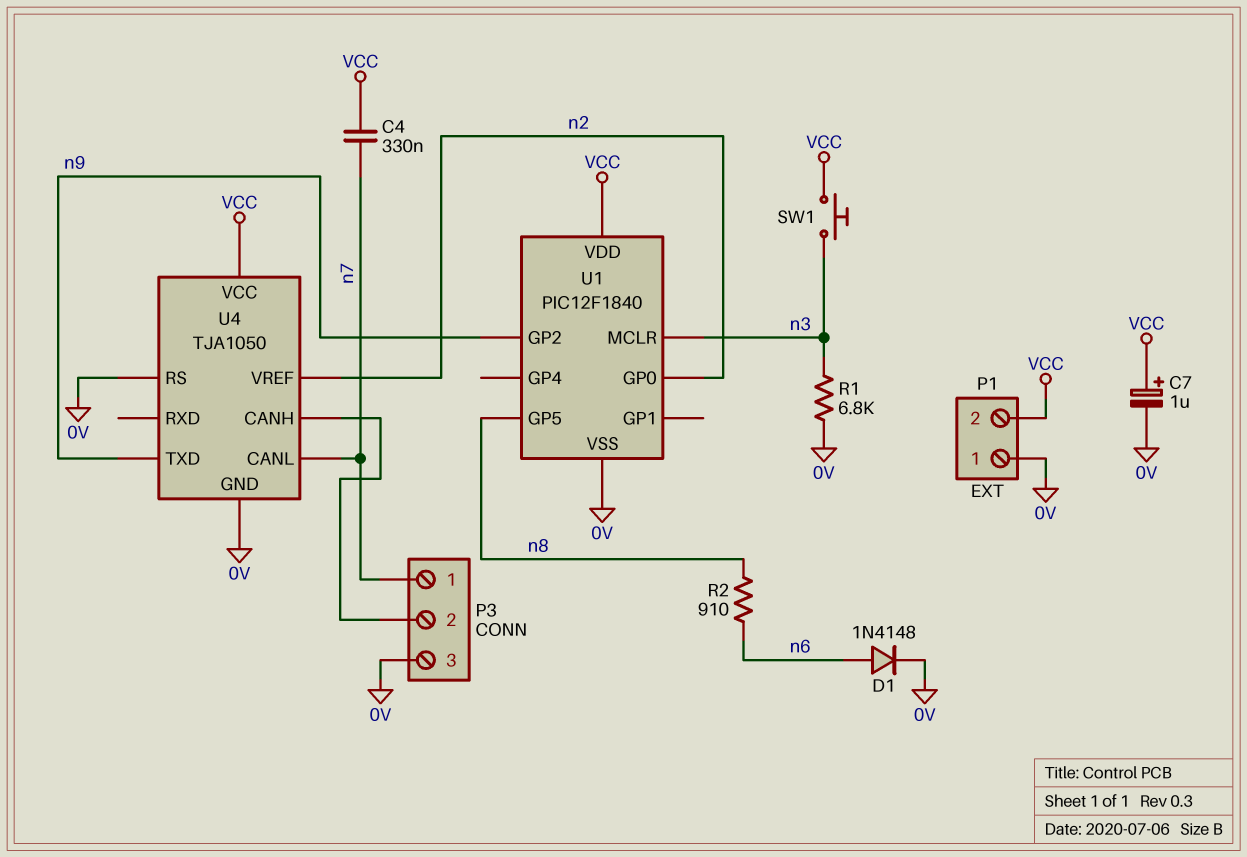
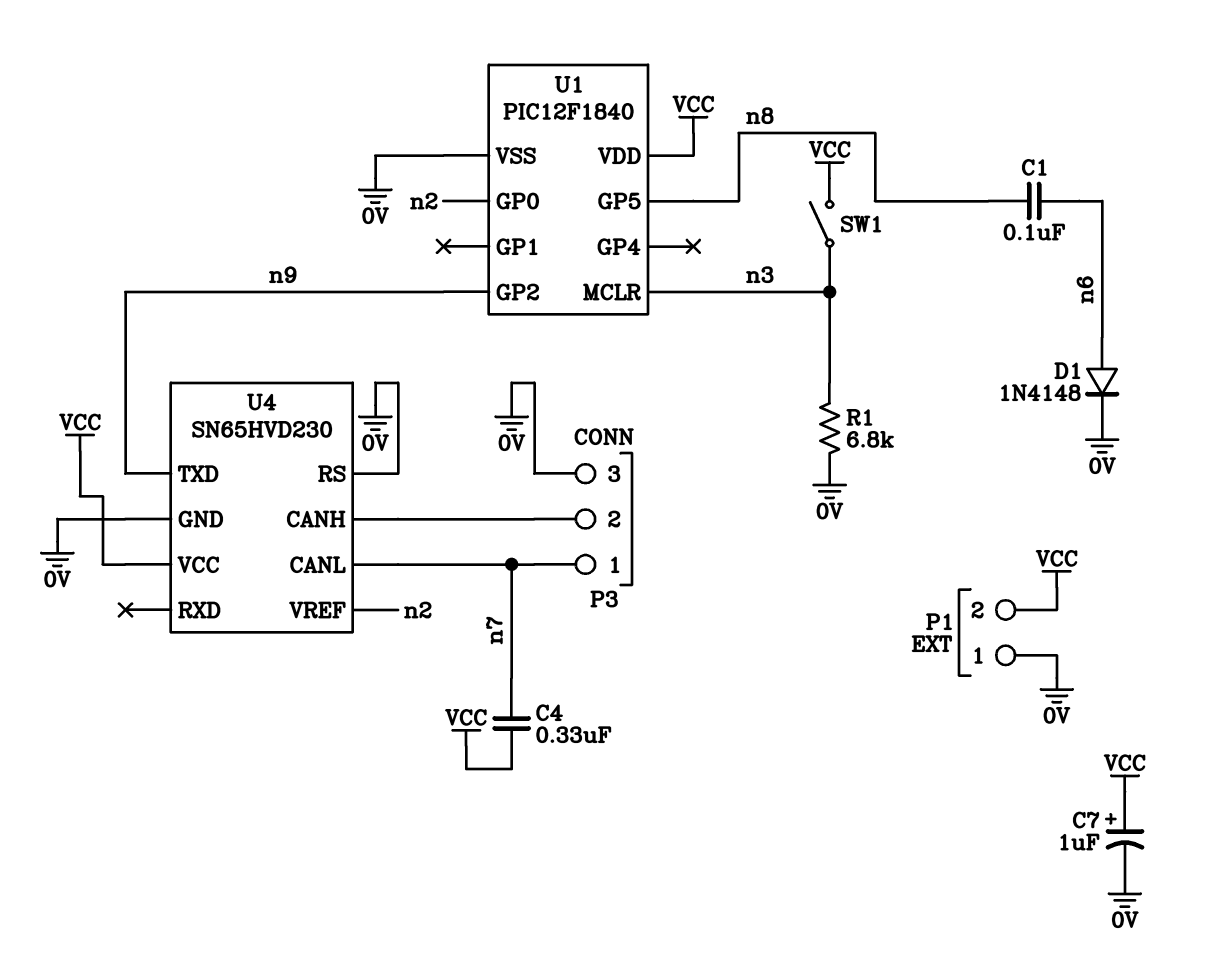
C1: none -> 100nF (n6, n8)
R2: 910 (n6, n8) -> none
SW1: button (VCC, n3) -> switch (VCC, n3)
U4: TJA1050 -> SN65HVD230

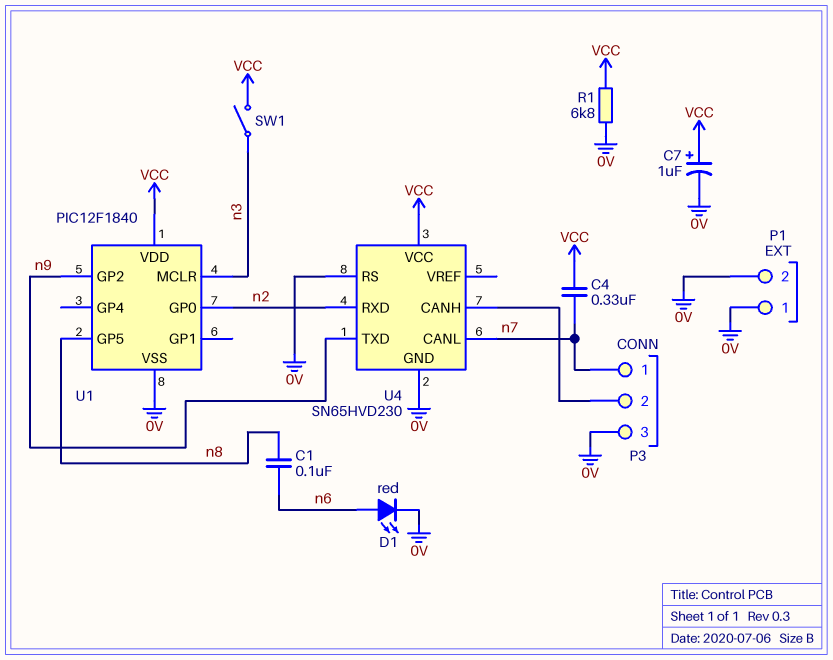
D1: diode 1N4148 (A n6, K 0V) -> LED red (A n6, K 0V)
P1 pin 2: VCC -> 0V
R1: 6.8k (0V, n3) -> 6.8k (0V, VCC)
U4 pin RXD: none -> n2
U4 pin VREF: n2 -> none

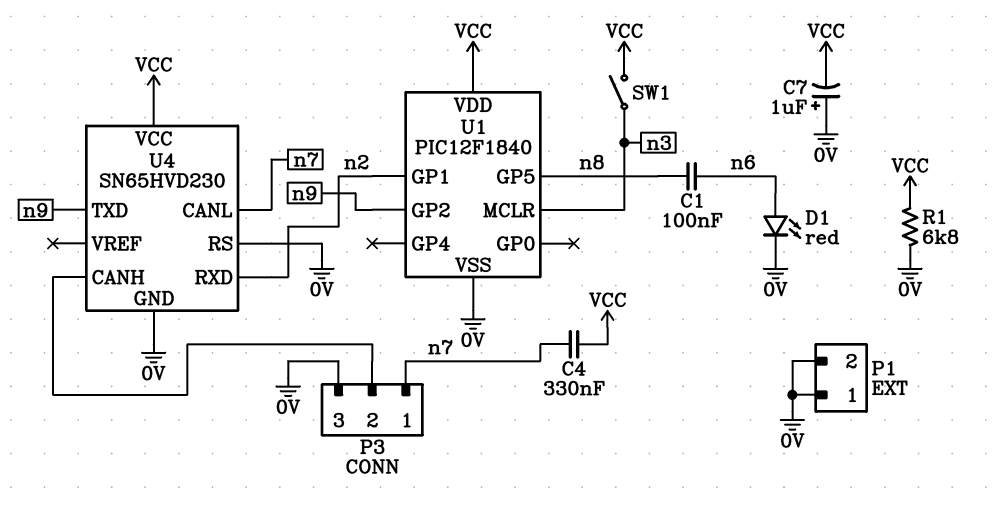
C7: 1uF (plus VCC, minus 0V) -> 1uF (plus 0V, minus VCC)
U1 pin GP0: n2 -> none
U1 pin GP1: none -> n2

